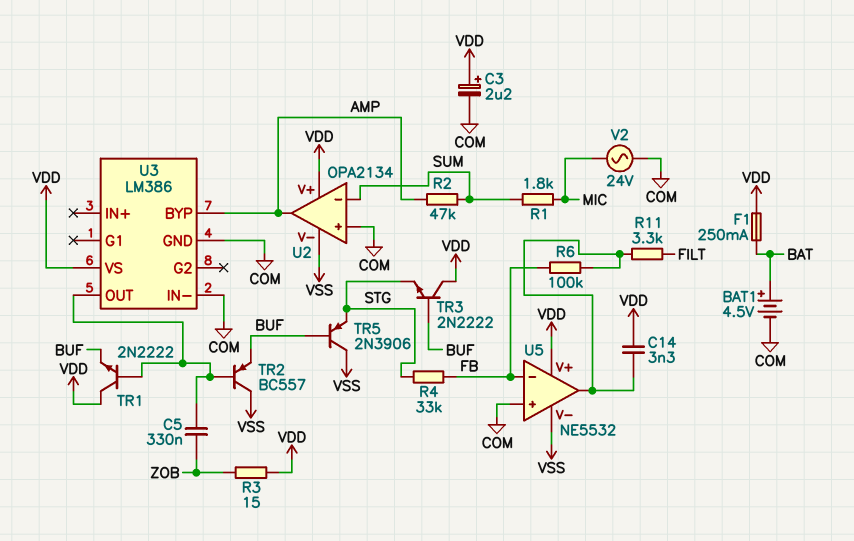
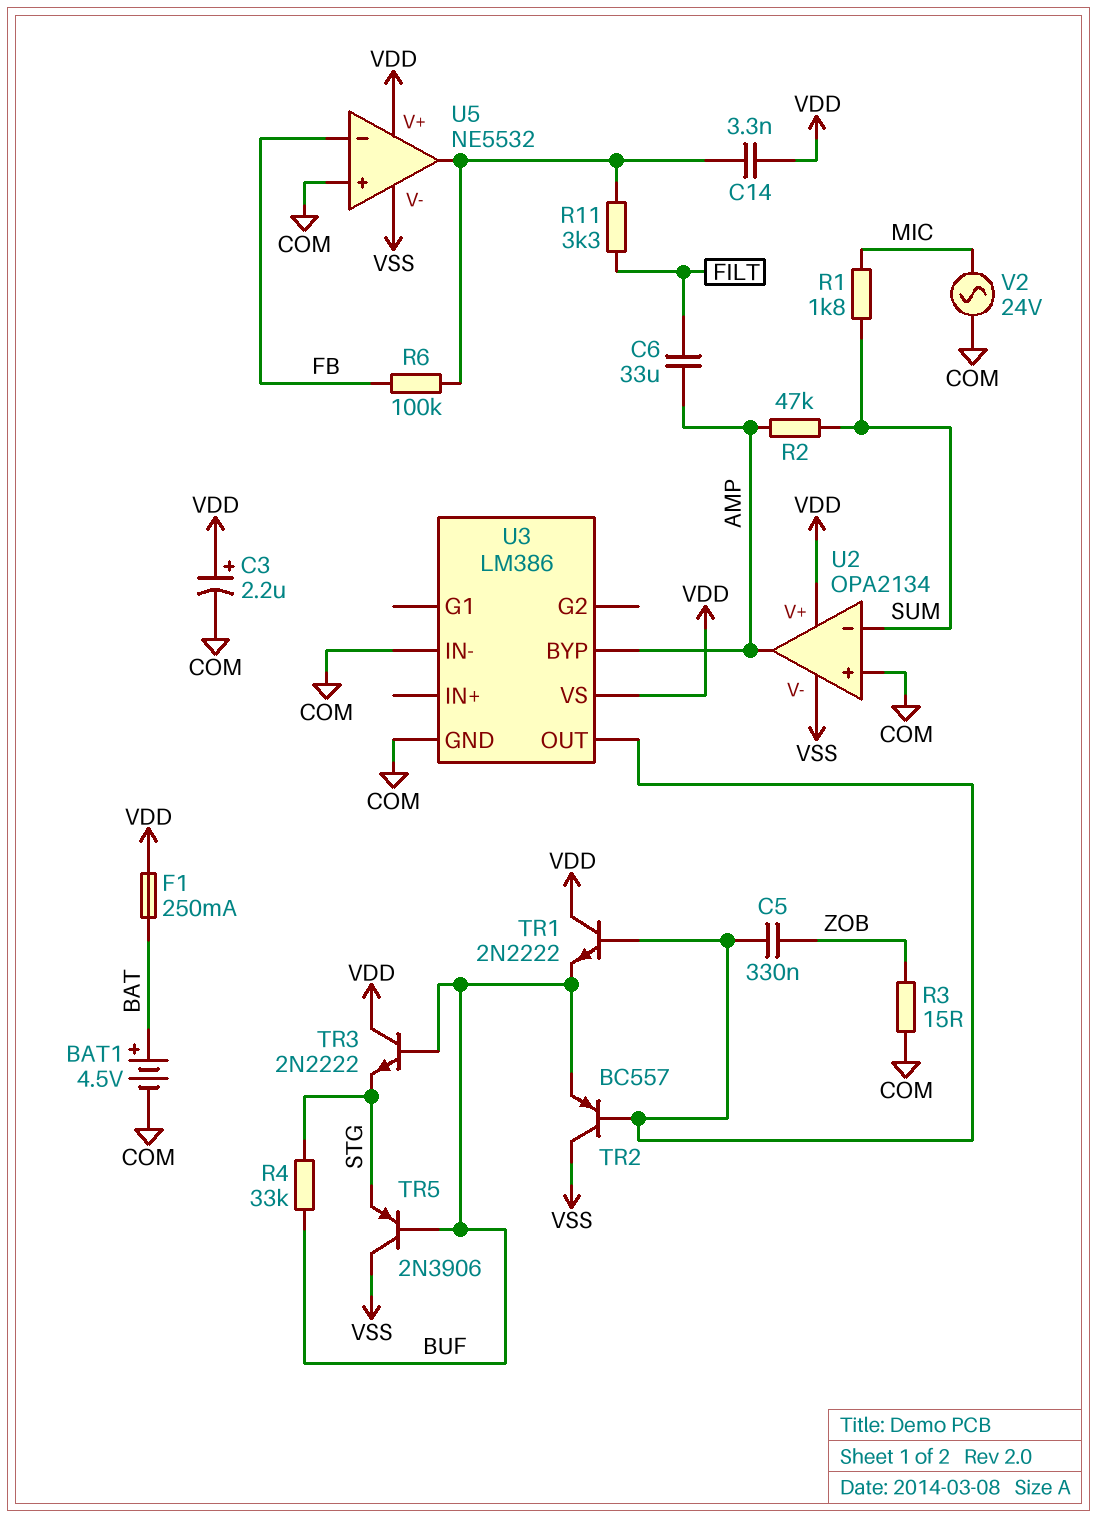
C6: none -> 33uF (AMP, FILT)
R3: 15 (VDD, ZOB) -> 15 (COM, ZOB)
R4: 33k (FB, STG) -> 33k (BUF, STG)

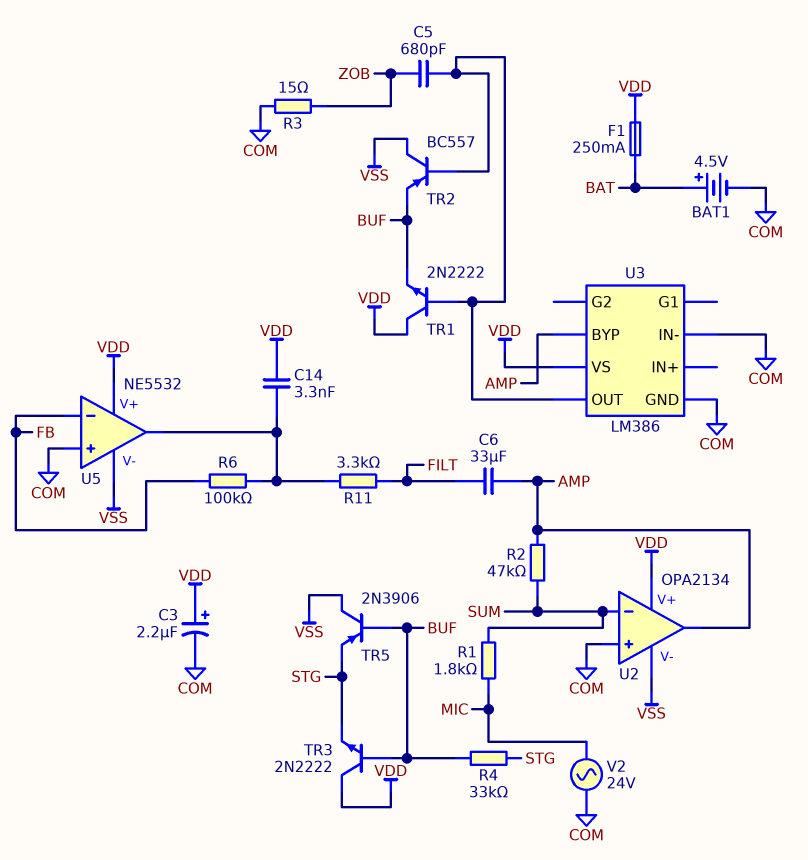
C5: 330nF (U3/OUT, ZOB) -> 680pF (U3/OUT, ZOB)

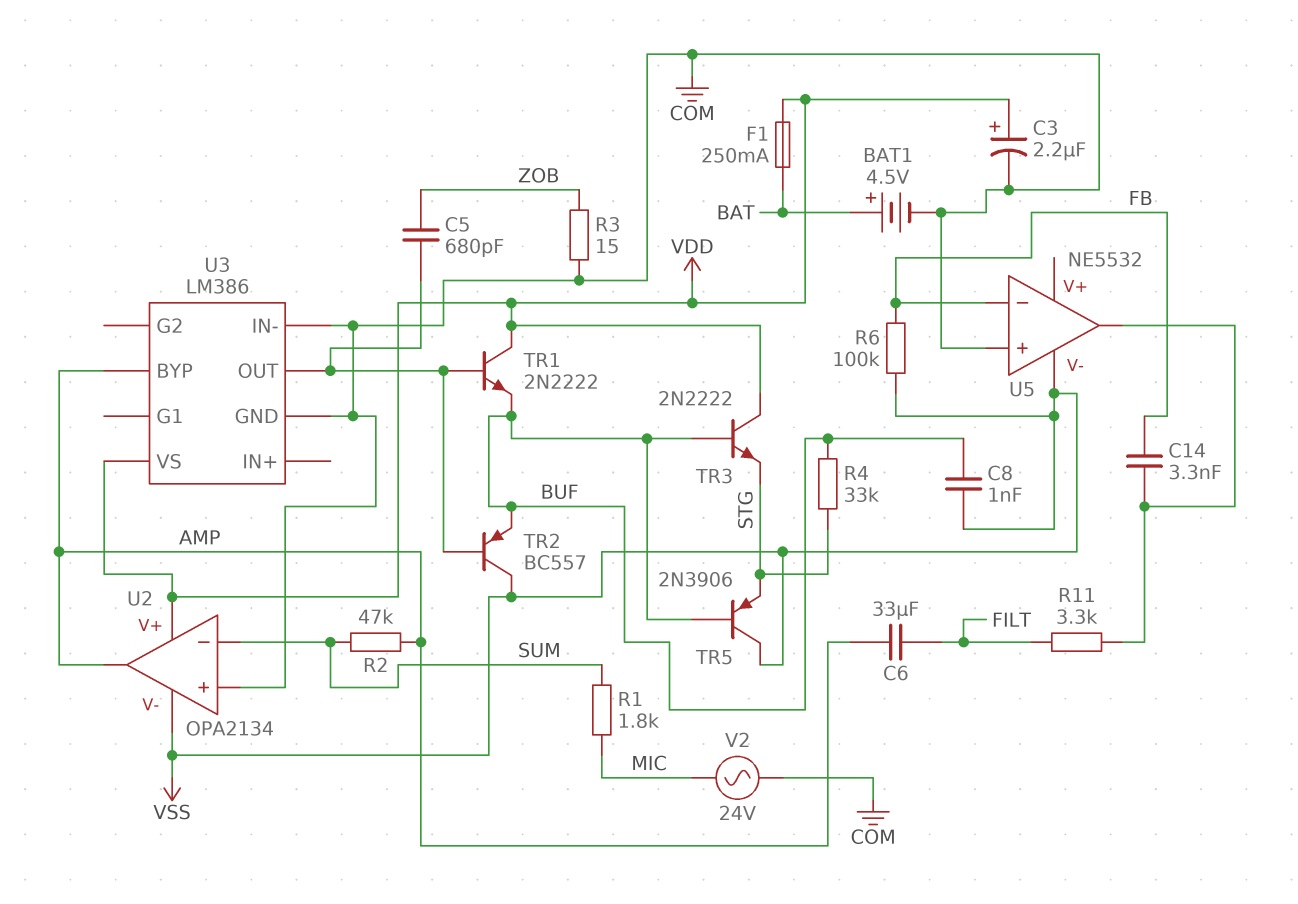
C8: none -> 1nF (BUF, VSS)
C14: 3.3nF (U5/out, VDD) -> 3.3nF (FB, U5/out)
R6: 100k (FB, U5/out) -> 100k (FB, VSS)
U5 pin V+: VDD -> none

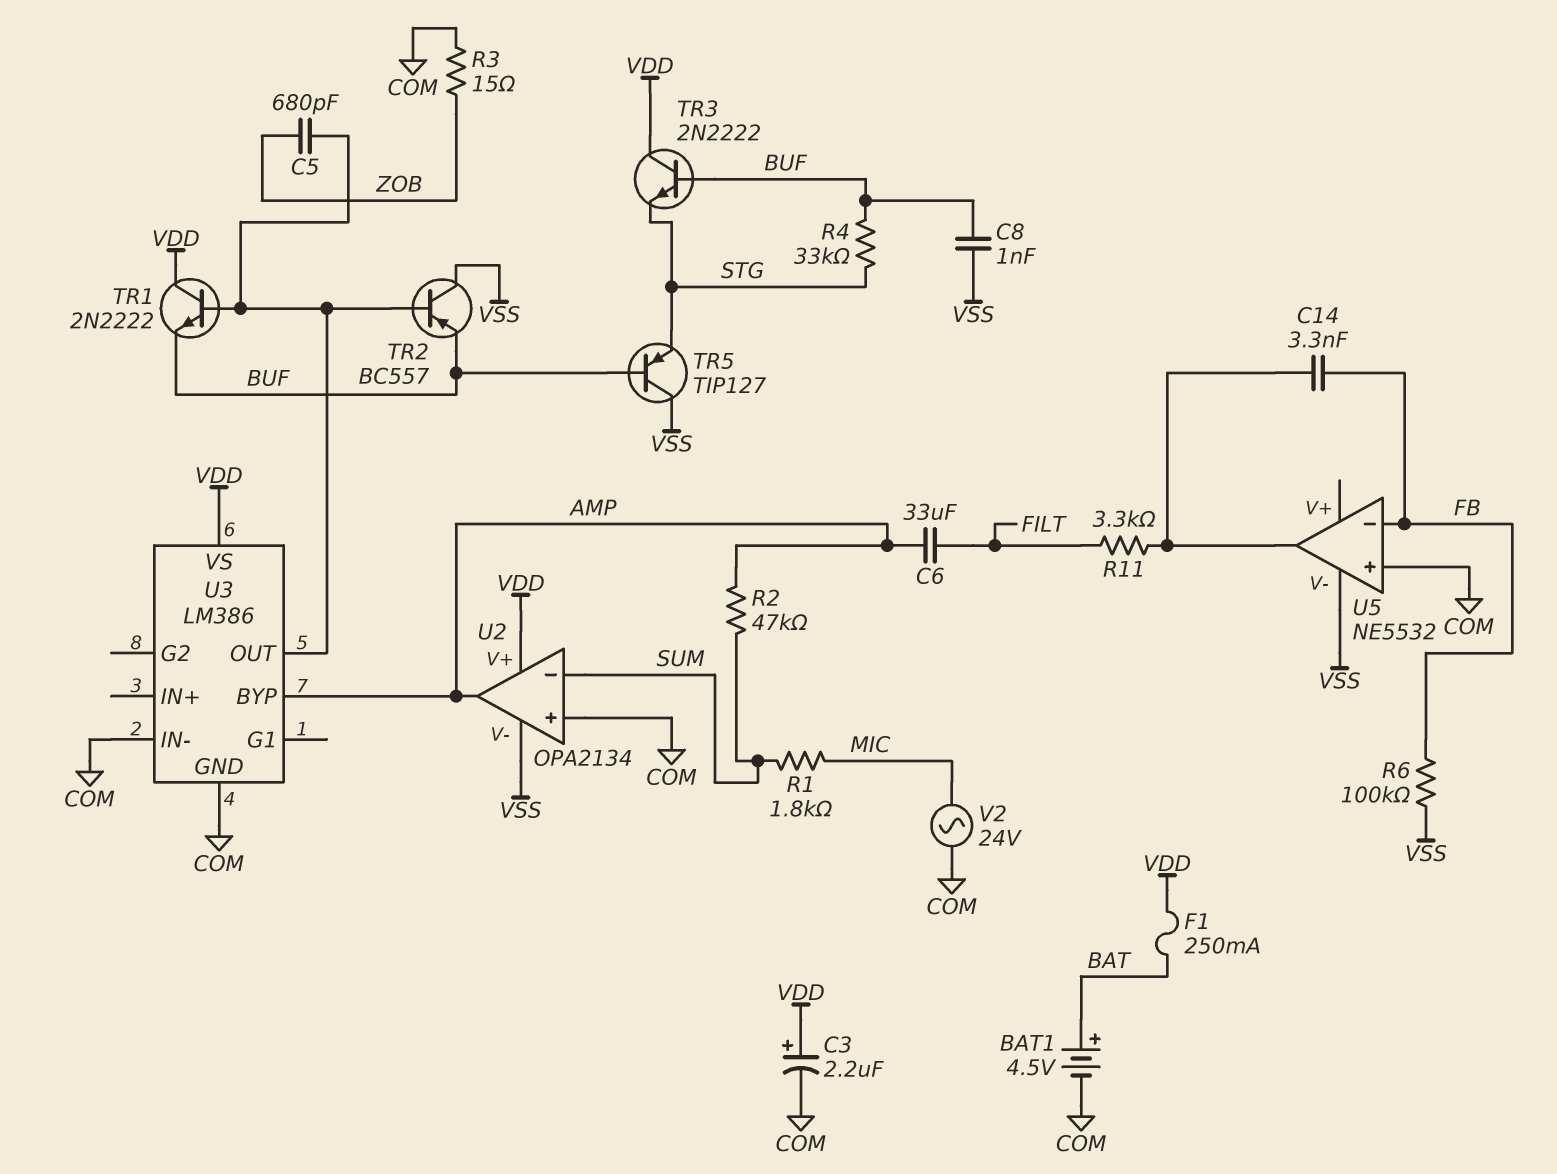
TR5: PNP 2N3906 (B BUF, C VSS, E STG) -> PNP TIP127 (B BUF, C VSS, E STG)

